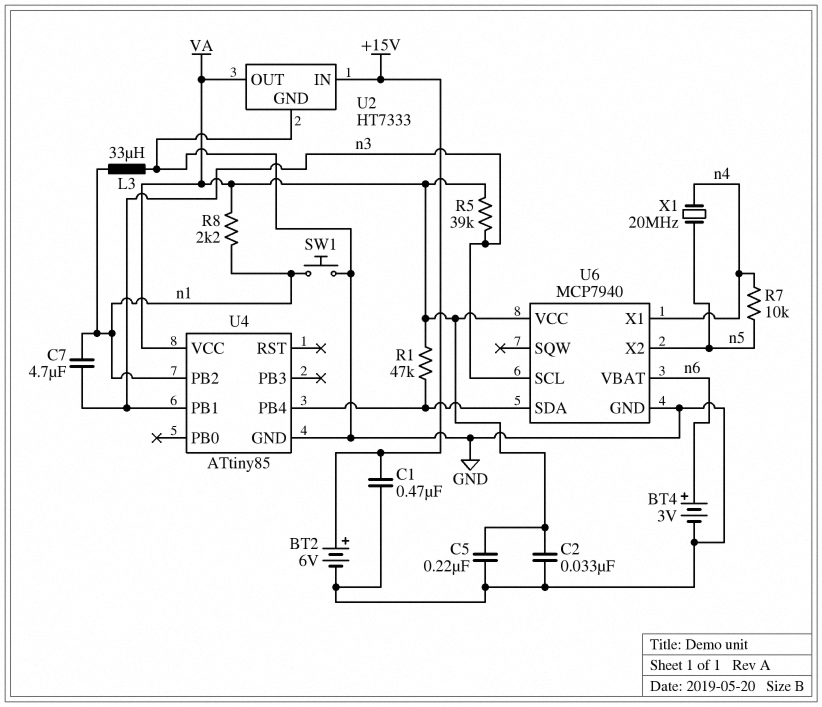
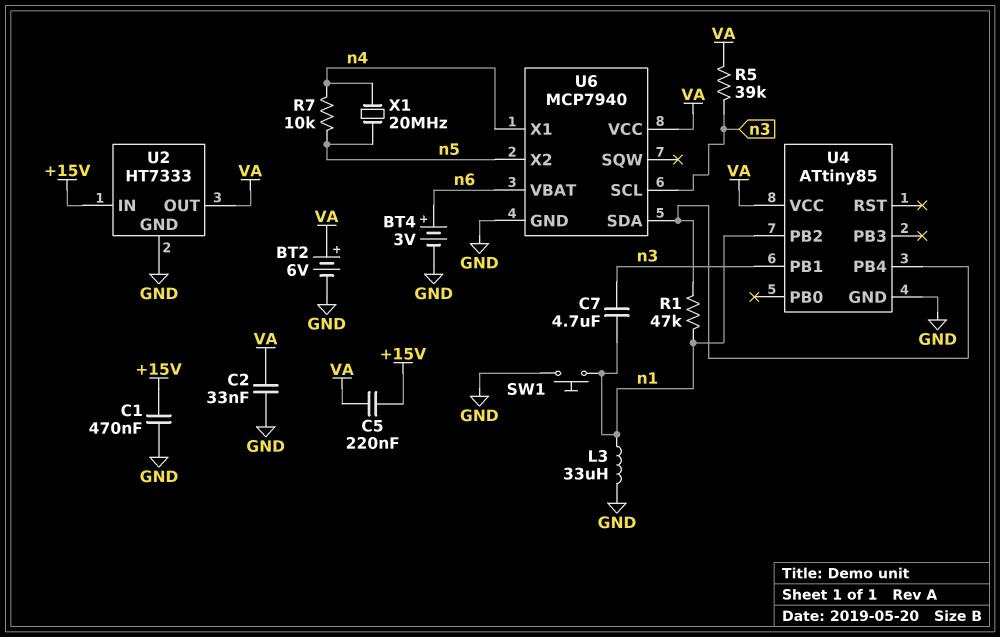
BT2: 6V (plus +15V, minus GND) -> 6V (plus VA, minus GND)
C5: 220nF (GND, VA) -> 220nF (+15V, VA)
R1: 47k (U4/PB4, VA) -> 47k (U4/PB4, n1)
R8: 2.2k (VA, n1) -> none

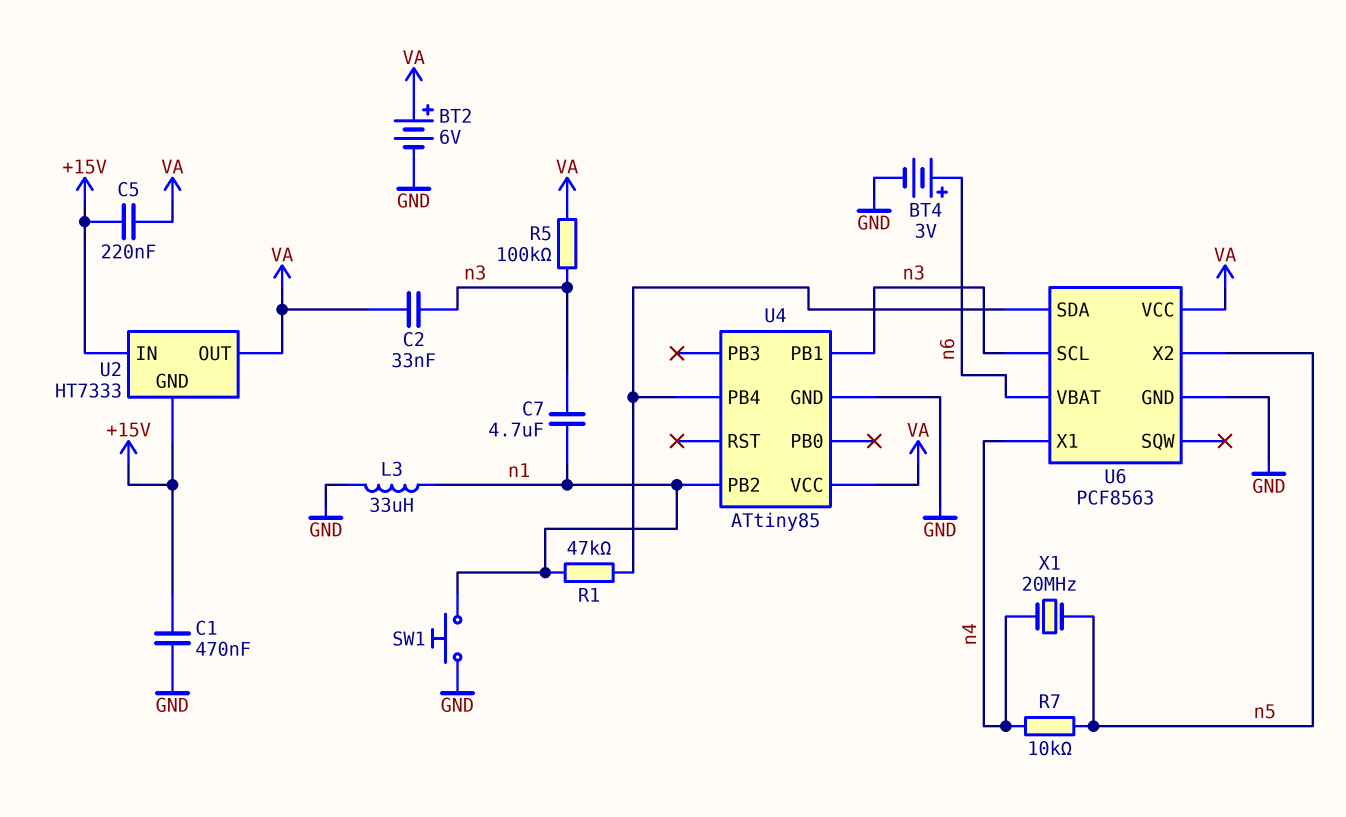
C2: 33nF (GND, VA) -> 33nF (VA, n3)
R5: 39k (VA, n3) -> 100k (VA, n3)
U2 pin GND: GND -> +15V
U6: MCP7940 -> PCF8563

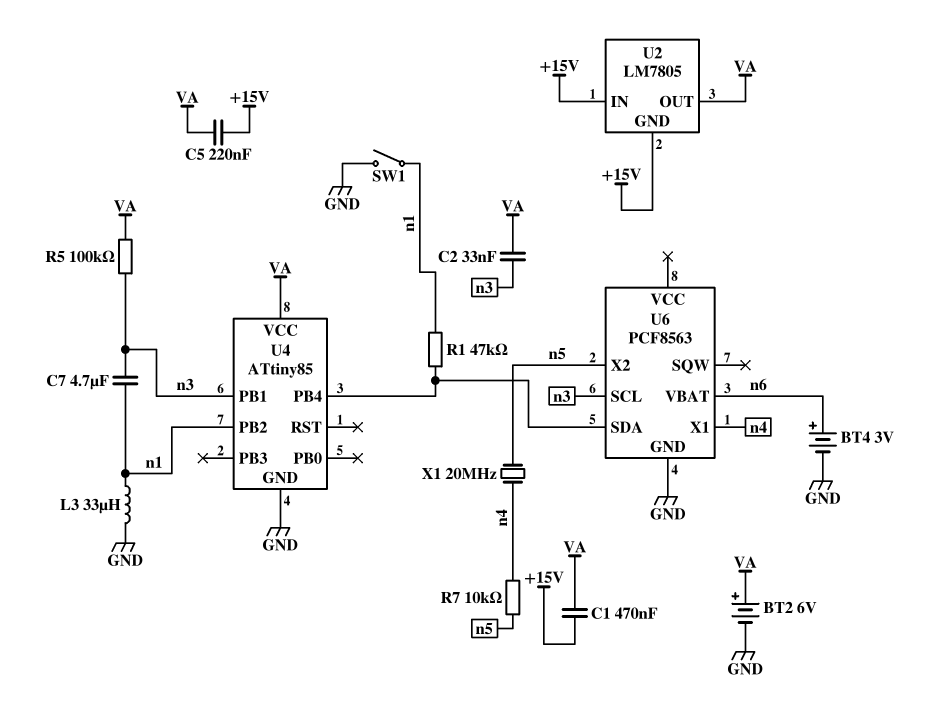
C1: 470nF (+15V, GND) -> 470nF (+15V, VA)
SW1: button (GND, n1) -> switch (GND, n1)
U2: HT7333 -> LM7805
U6 pin VCC: VA -> none

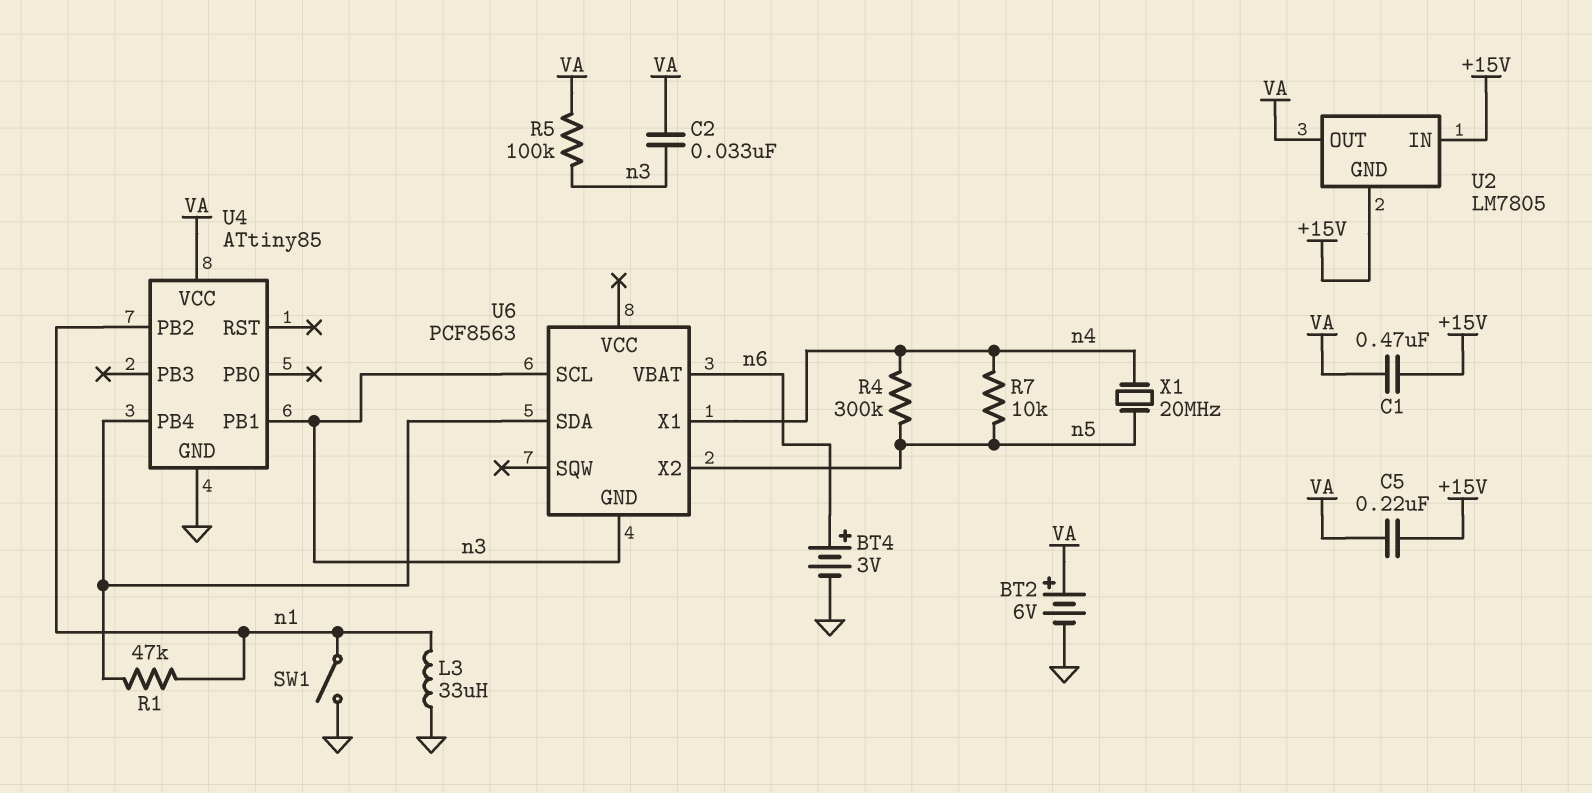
C7: 4.7uF (n1, n3) -> none
R4: none -> 300k (n4, n5)
U6 pin GND: GND -> n3

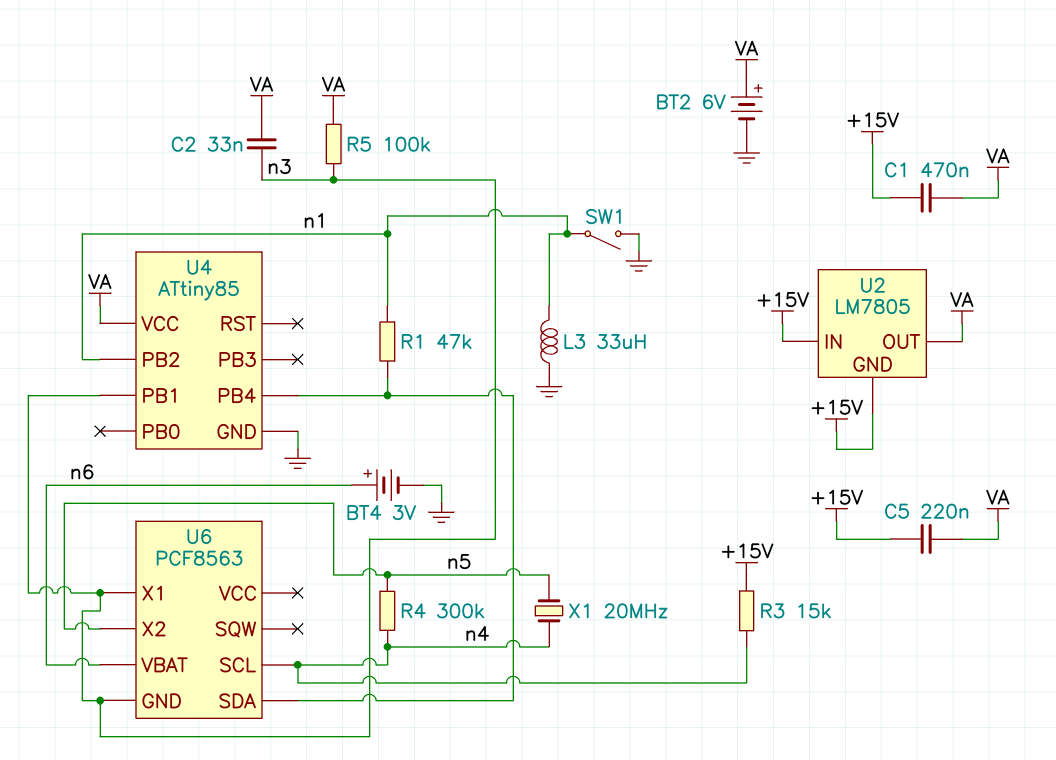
R3: none -> 15k (+15V, n4)
R7: 10k (n4, n5) -> none
U6 pin SCL: n3 -> n4
U6 pin X1: n4 -> n3

